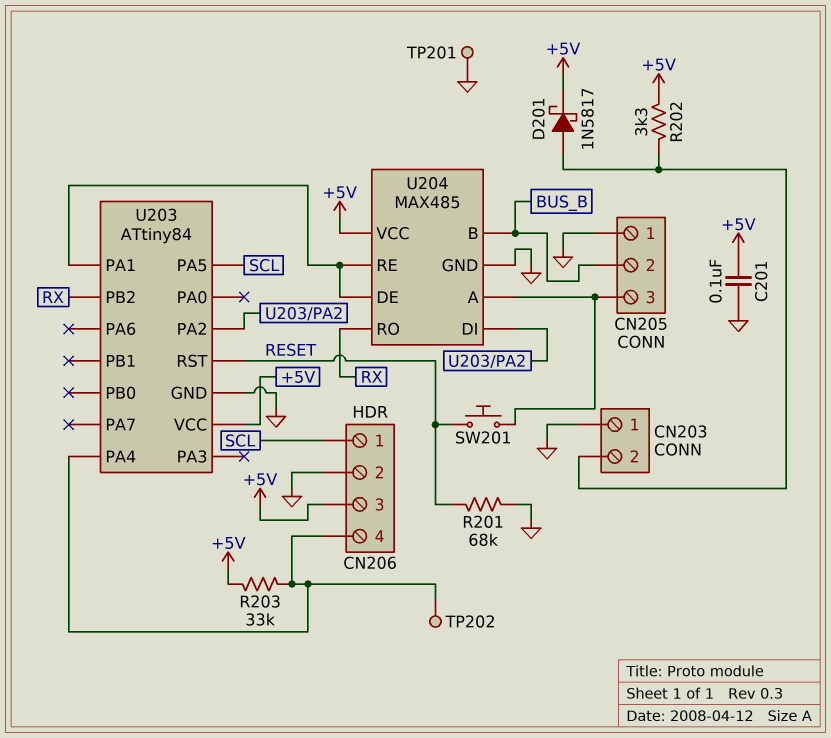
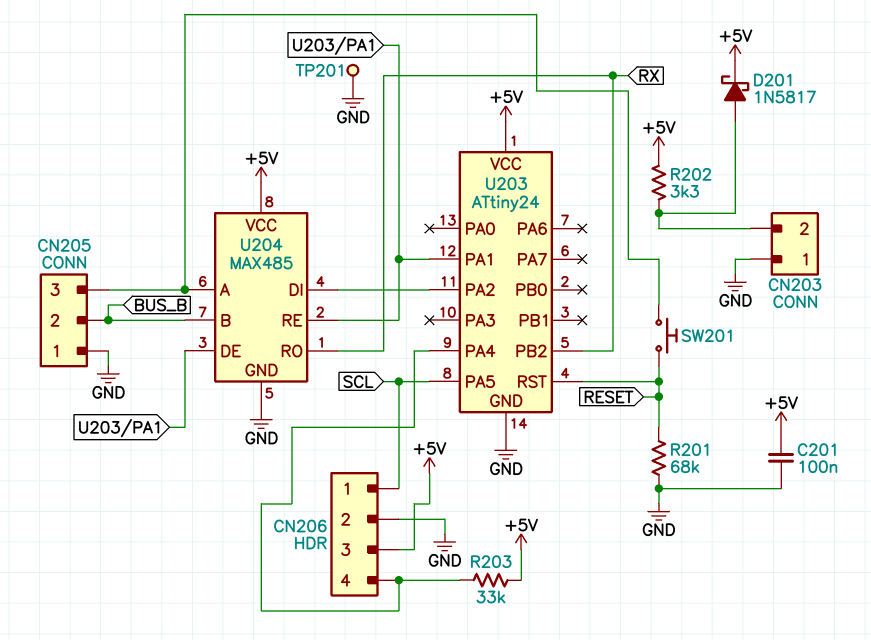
TP202: test point (CN206/4) -> none
U203: ATtiny84 -> ATtiny24

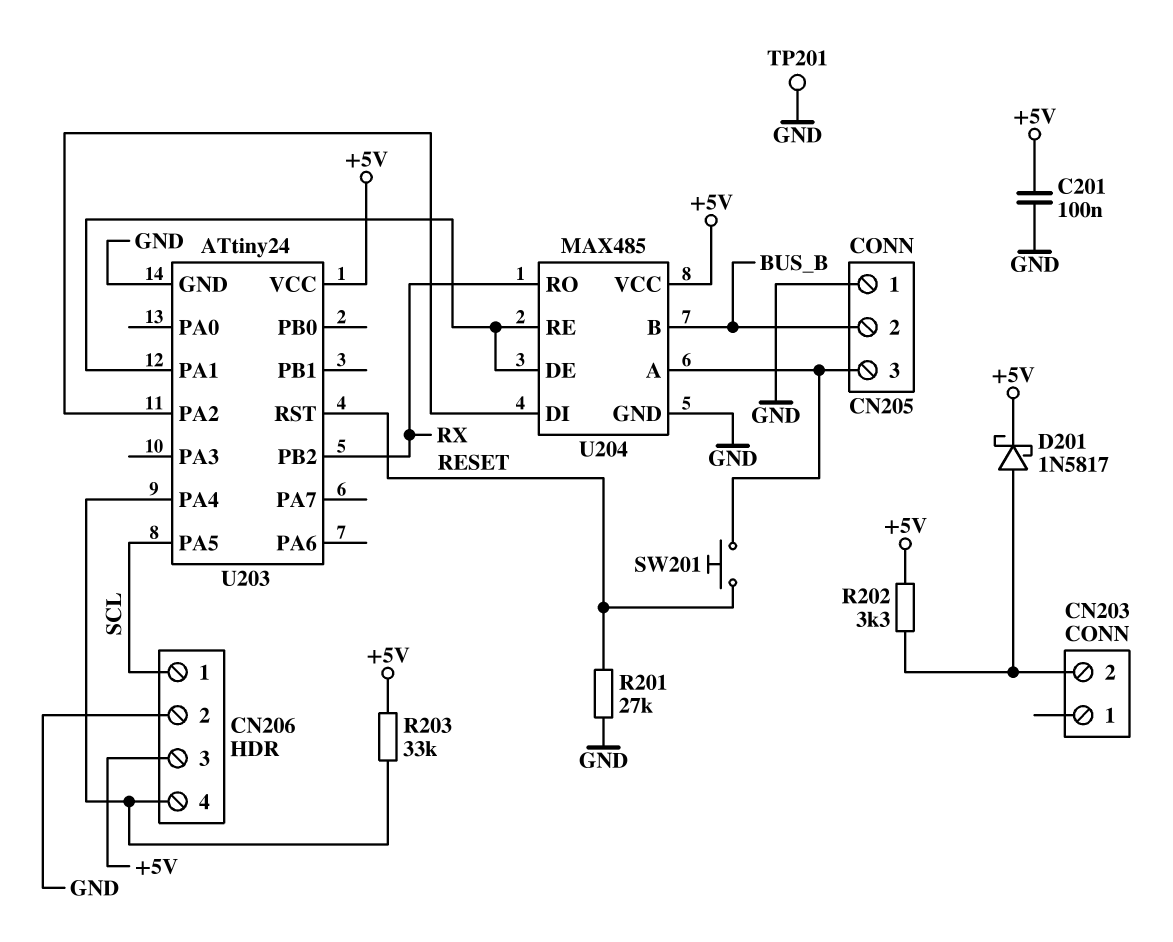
CN203 pin 1: GND -> none
R201: 68k (GND, RESET) -> 27k (GND, RESET)

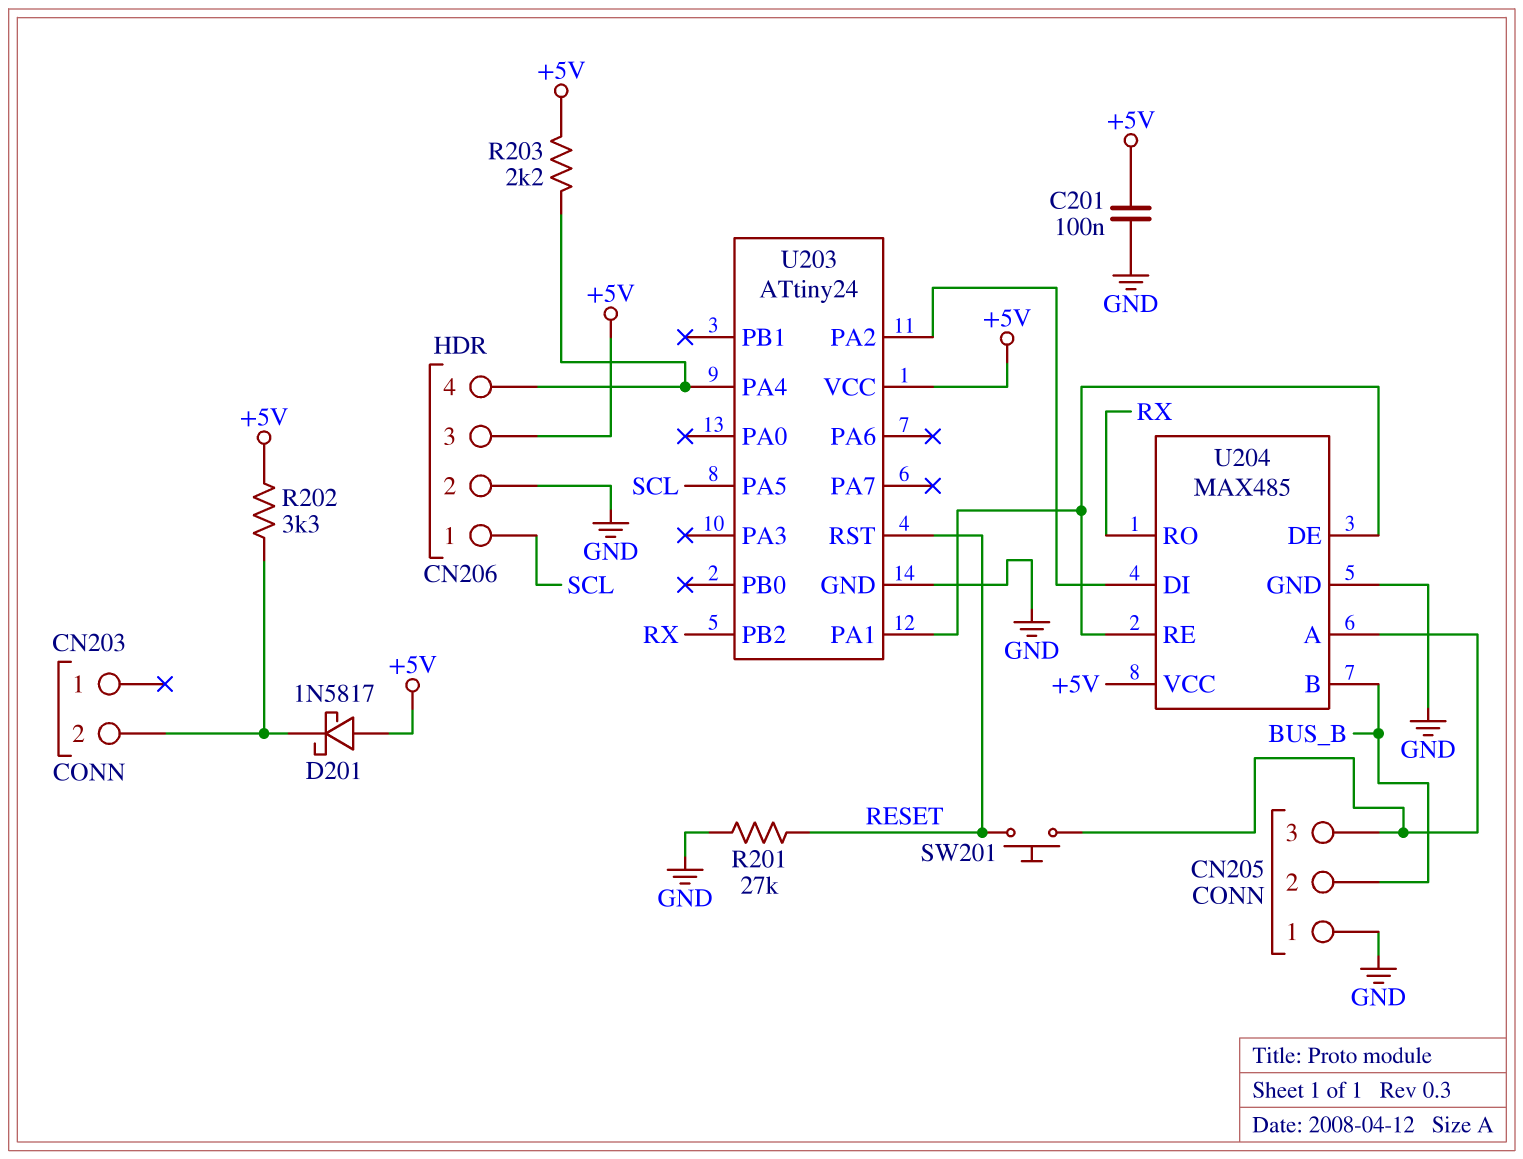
D201: schottky 1N5817 (A CN203/2, K +5V) -> schottky 1N5817 (A +5V, K CN203/2)
R203: 33k (+5V, CN206/4) -> 2.2k (+5V, CN206/4)
TP201: test point (GND) -> none

